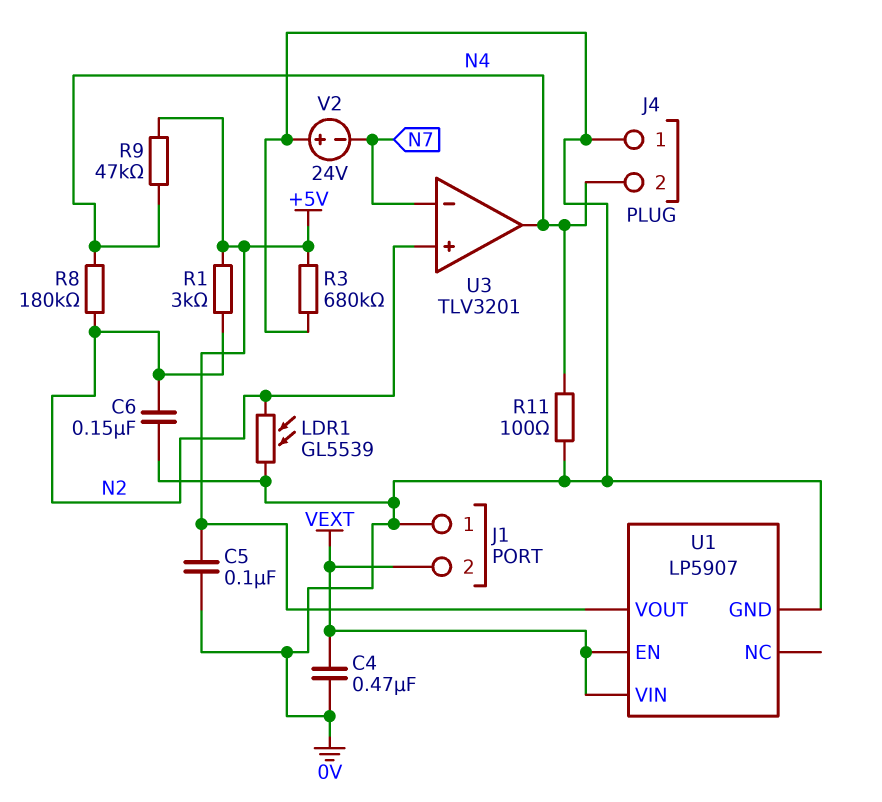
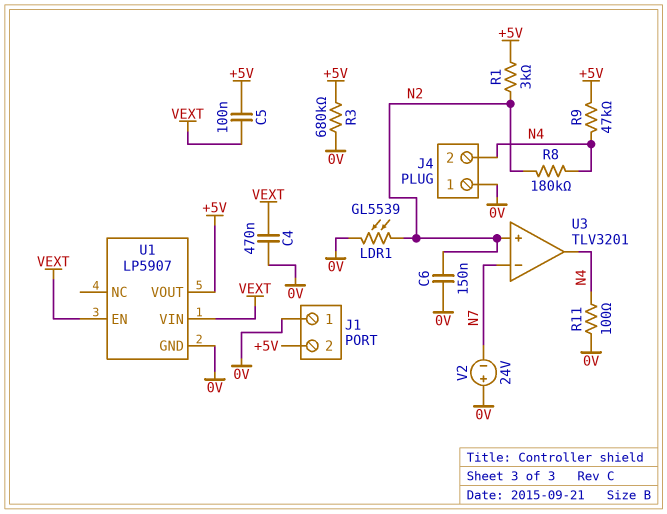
C5: 100nF (+5V, 0V) -> 100nF (+5V, VEXT)
J1 pin 2: VEXT -> +5V

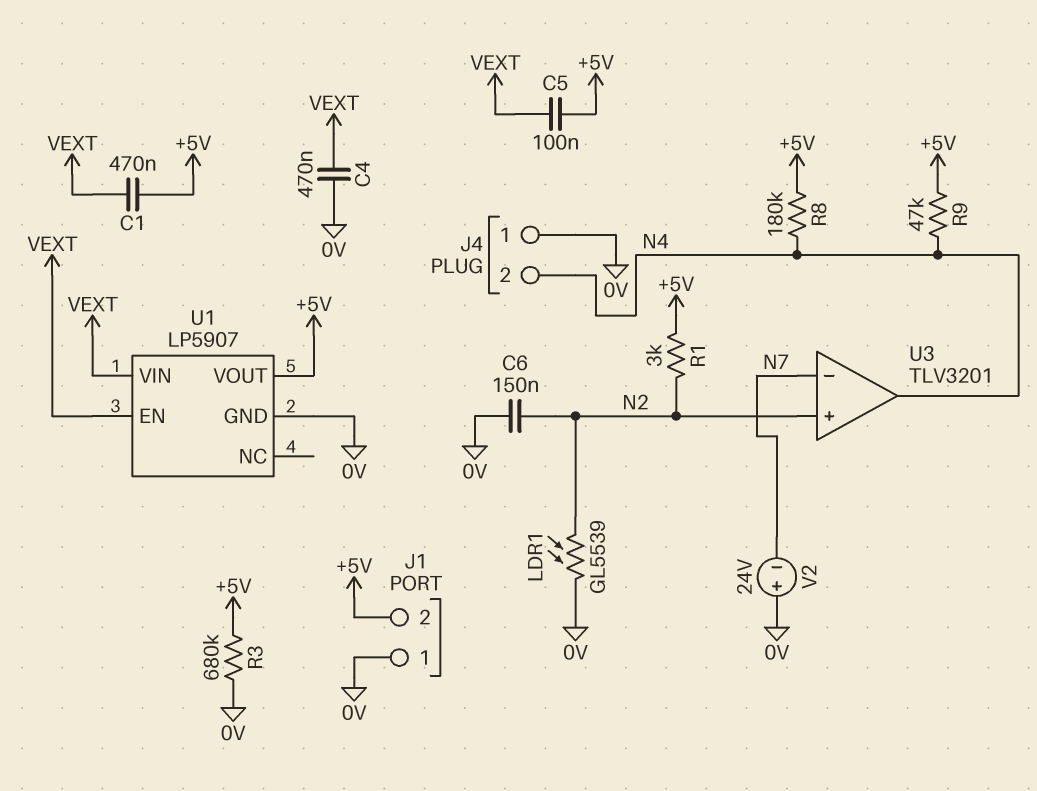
C1: none -> 470nF (+5V, VEXT)
R8: 180k (N2, N4) -> 180k (+5V, N4)
R11: 100 (0V, N4) -> none

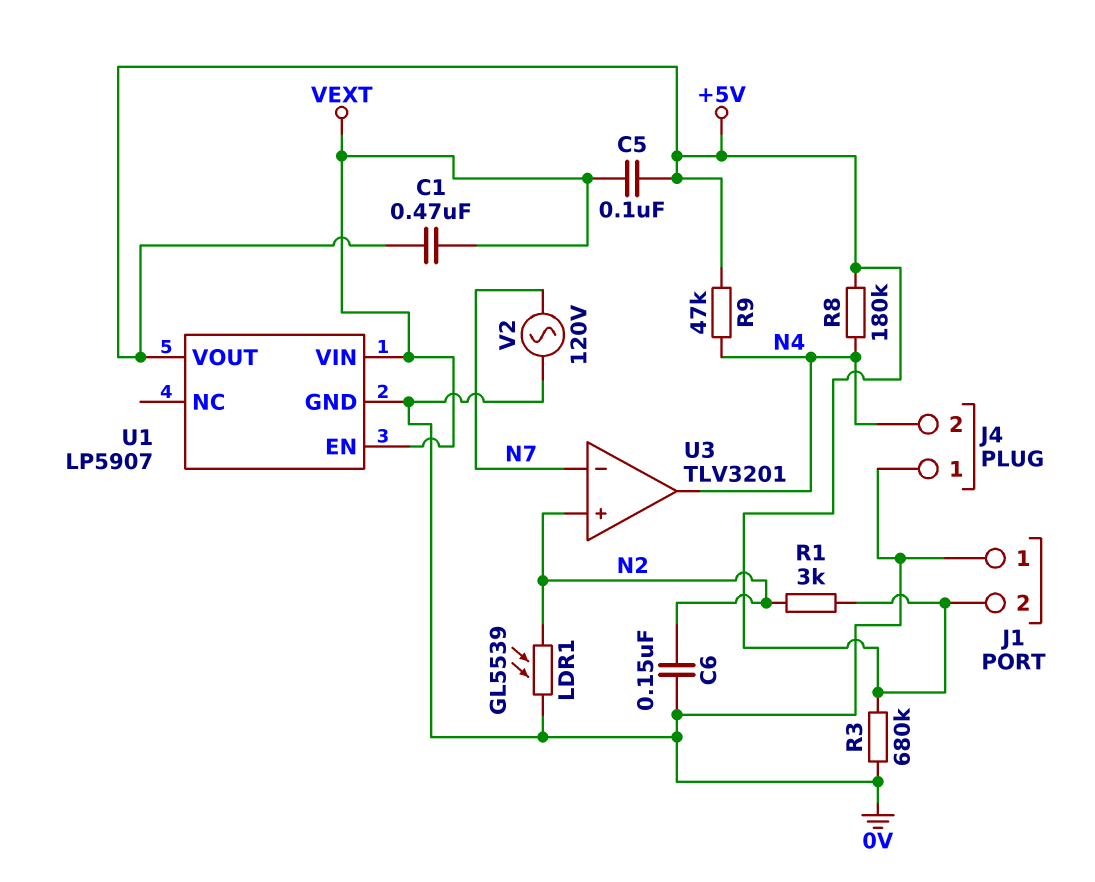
C4: 470nF (0V, VEXT) -> none
V2: 24V (plus 0V, minus N7) -> AC 120V (0V, N7)

